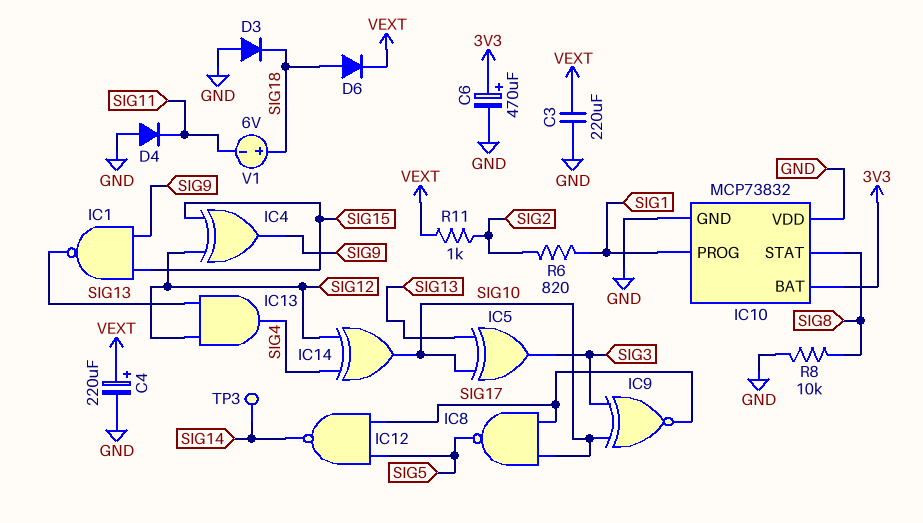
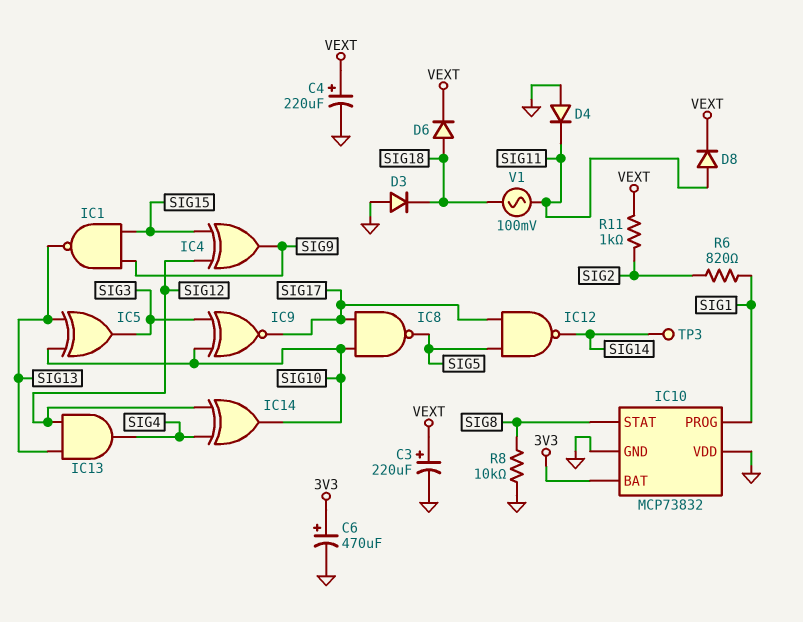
C3: 220uF (GND, VEXT) -> 220uF (plus VEXT, minus GND)
D8: none -> diode (A SIG11, K VEXT)
V1: 6V (plus SIG18, minus SIG11) -> AC 100mV (SIG11, SIG18)

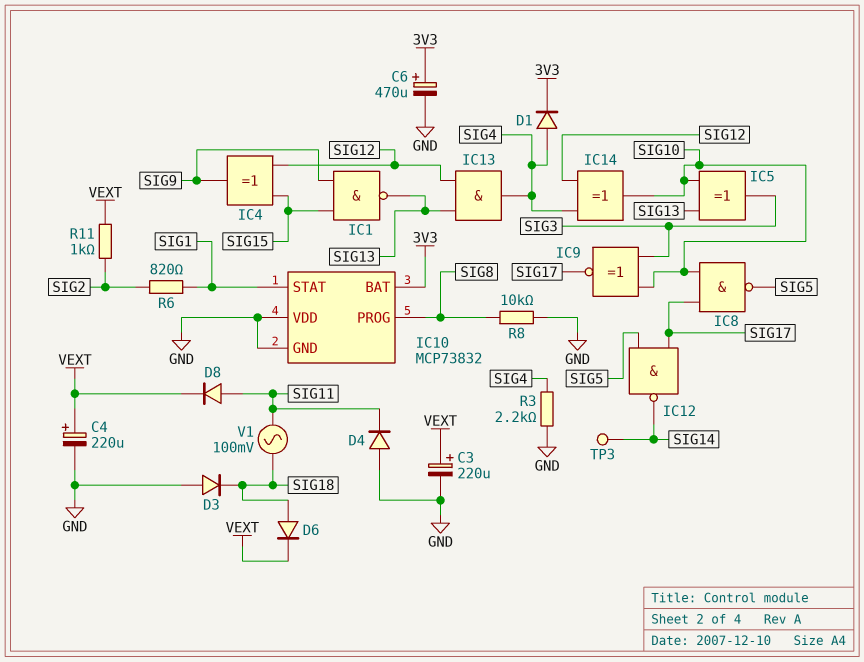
D1: none -> diode (A SIG4, K 3V3)
IC10 pin PROG: SIG1 -> SIG8
IC10 pin STAT: SIG8 -> SIG1
R3: none -> 2.2k (GND, SIG4)

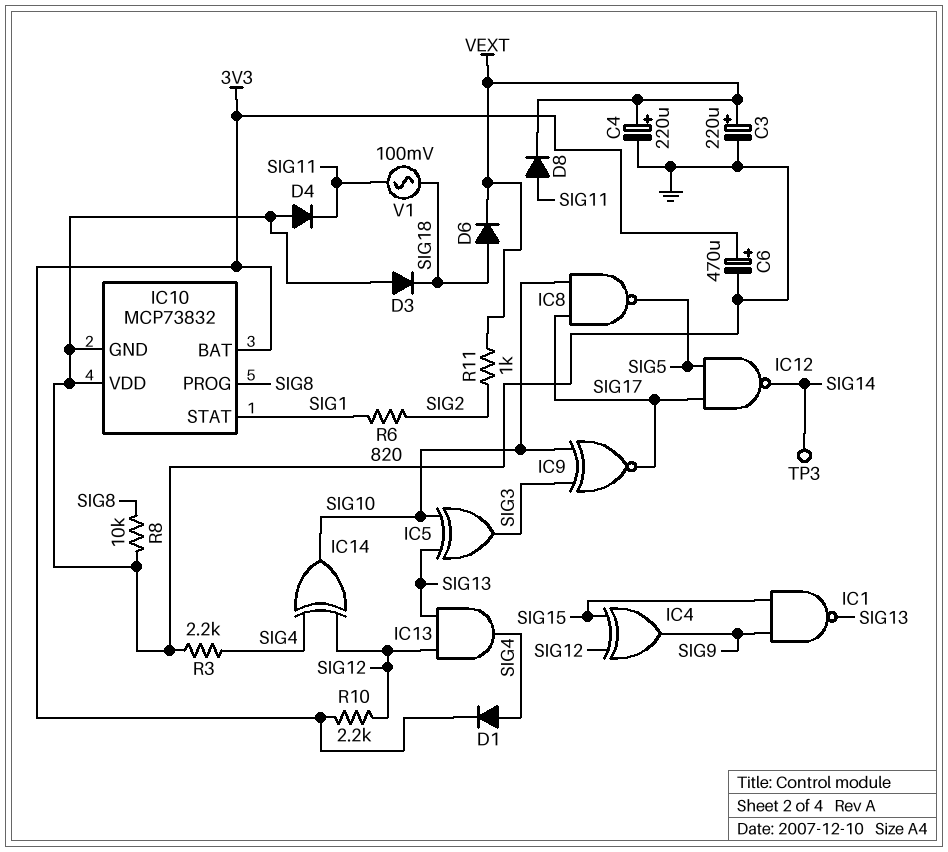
R10: none -> 2.2k (3V3, SIG12)

